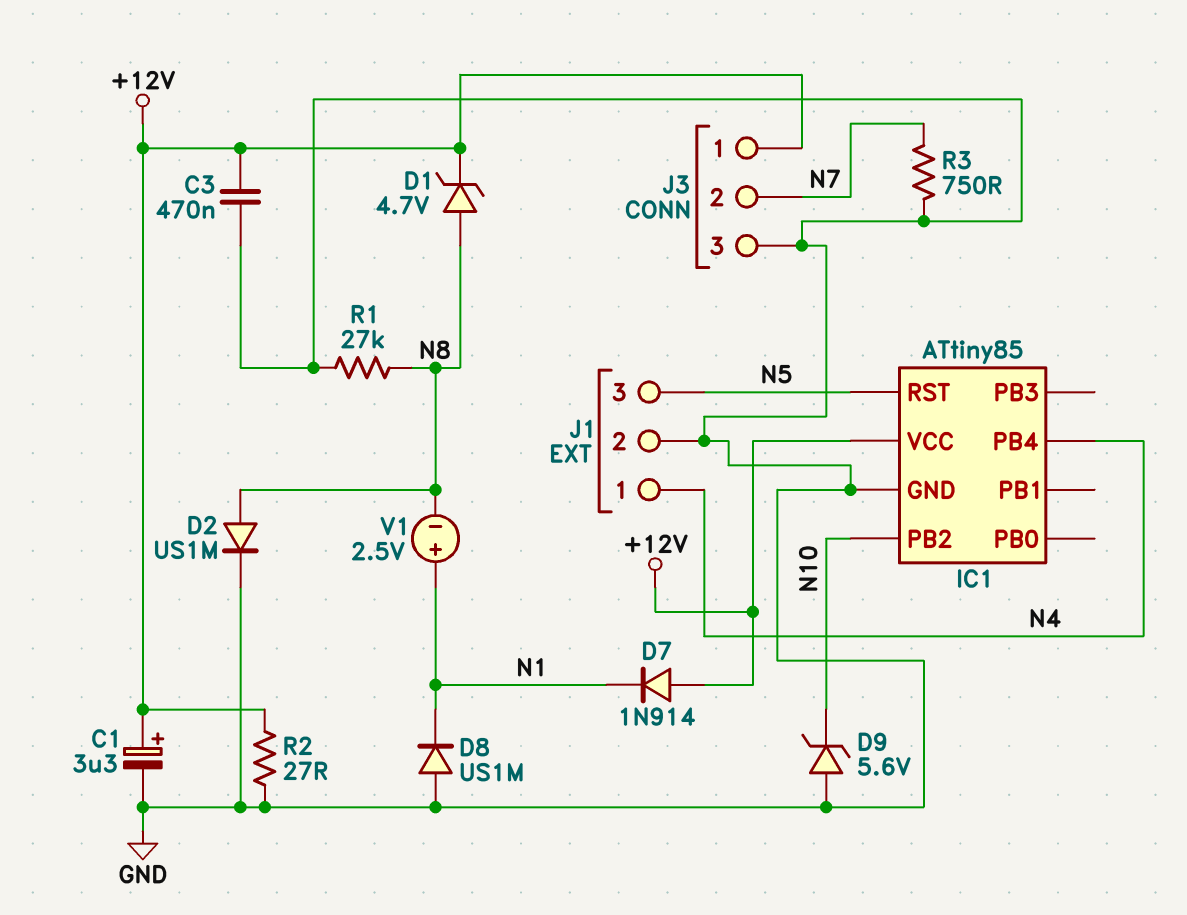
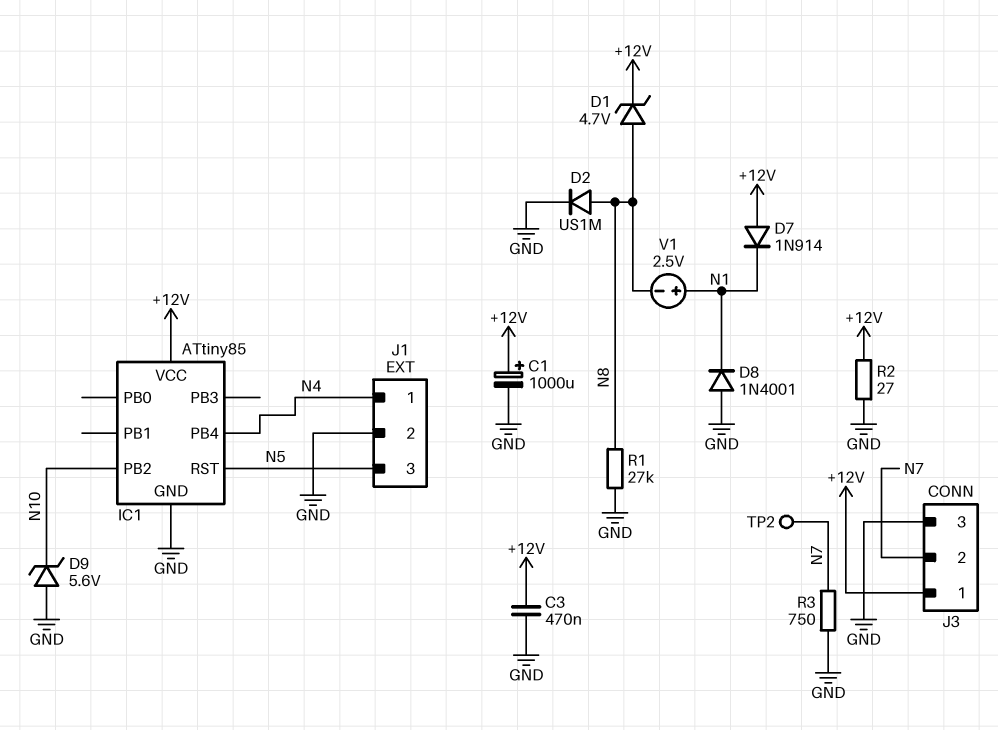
C1: 3.3uF (plus +12V, minus GND) -> 1000uF (plus +12V, minus GND)
D8: diode US1M (A GND, K N1) -> diode 1N4001 (A GND, K N1)
TP2: none -> test point (N7)

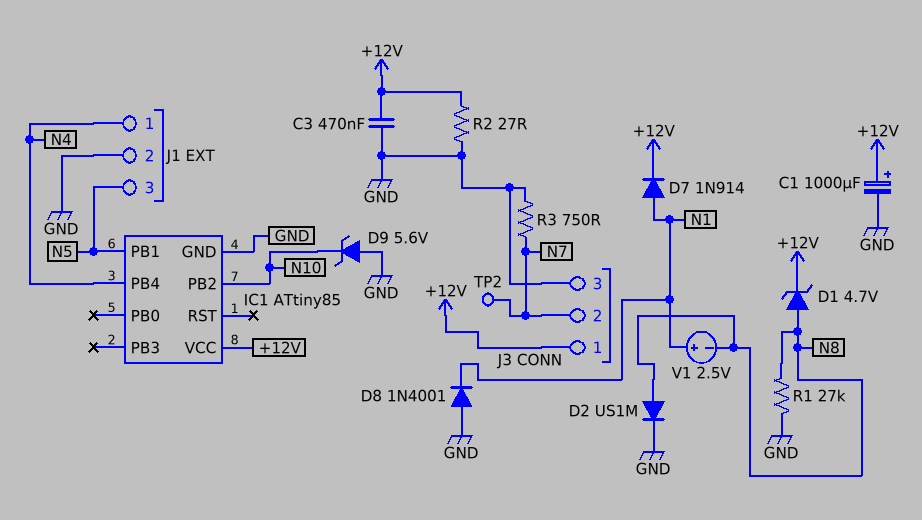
D7: diode 1N914 (A +12V, K N1) -> diode 1N914 (A N1, K +12V)
IC1 pin PB1: none -> N5
IC1 pin RST: N5 -> none

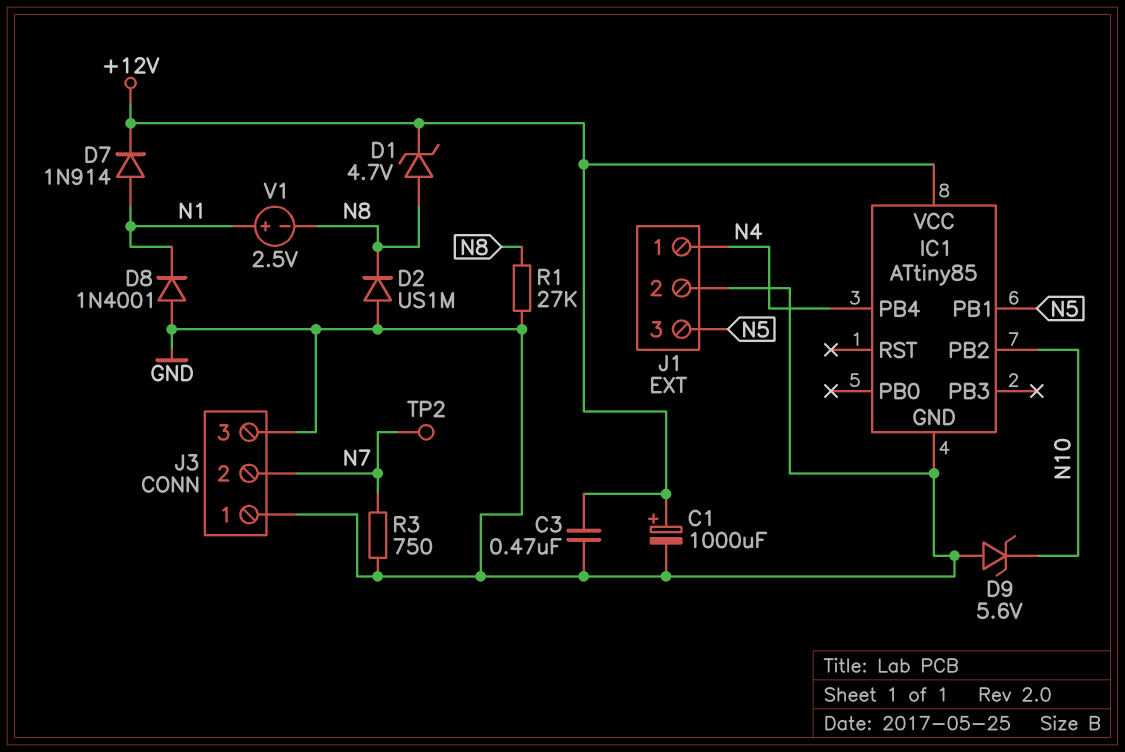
D2: diode US1M (A N8, K GND) -> diode US1M (A GND, K N8)
J3 pin 1: +12V -> GND
R2: 27 (+12V, GND) -> none

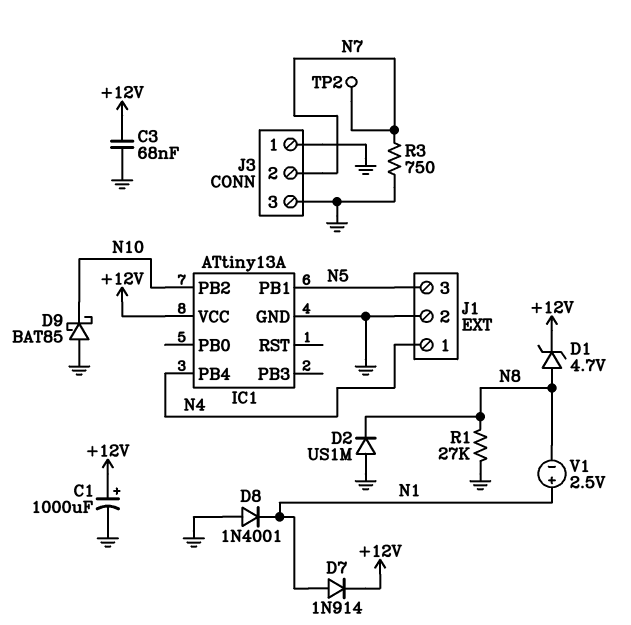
C3: 470nF (+12V, GND) -> 68nF (+12V, GND)
D9: zener 5.6V (A GND, K N10) -> schottky BAT85 (A GND, K N10)
IC1: ATtiny85 -> ATtiny13A

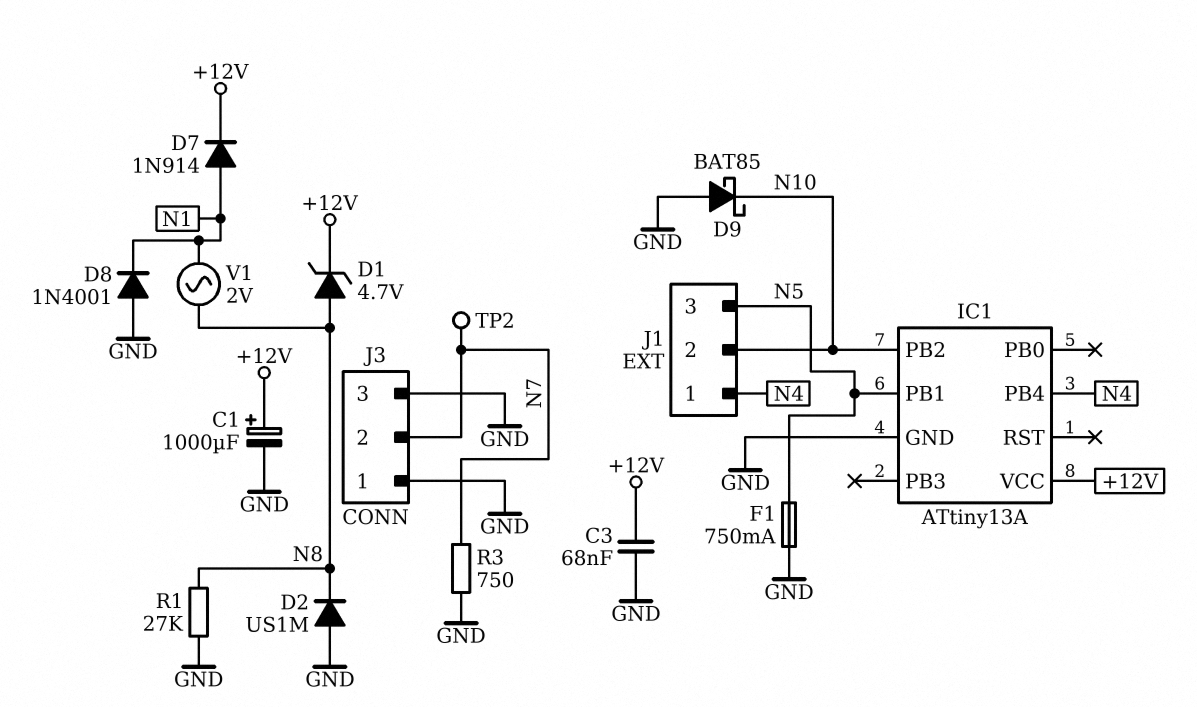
F1: none -> 750mA (GND, N5)
J1 pin 2: GND -> N10
V1: 2.5V (plus N1, minus N8) -> AC 2V (N1, N8)

